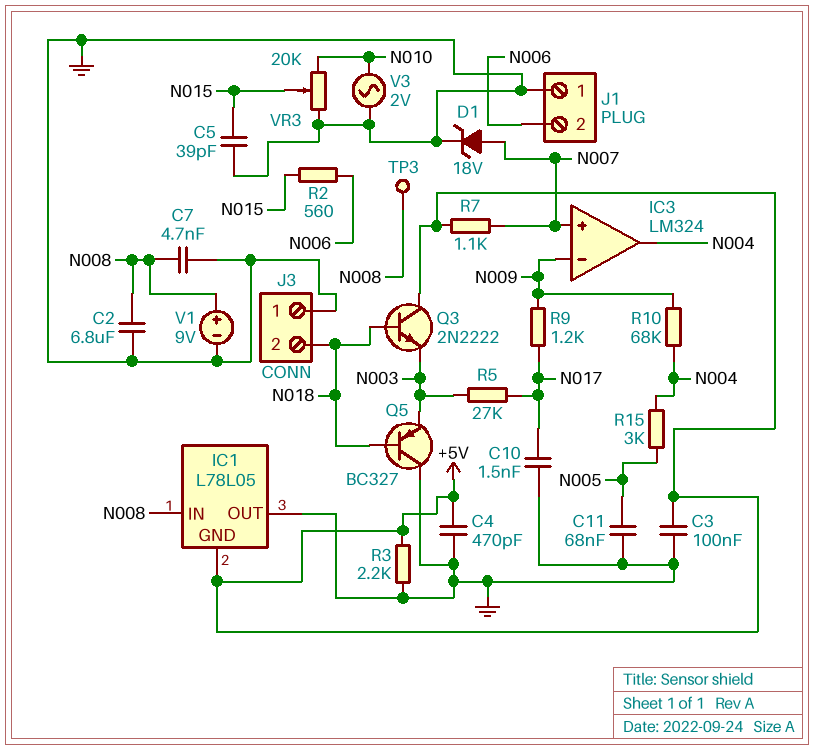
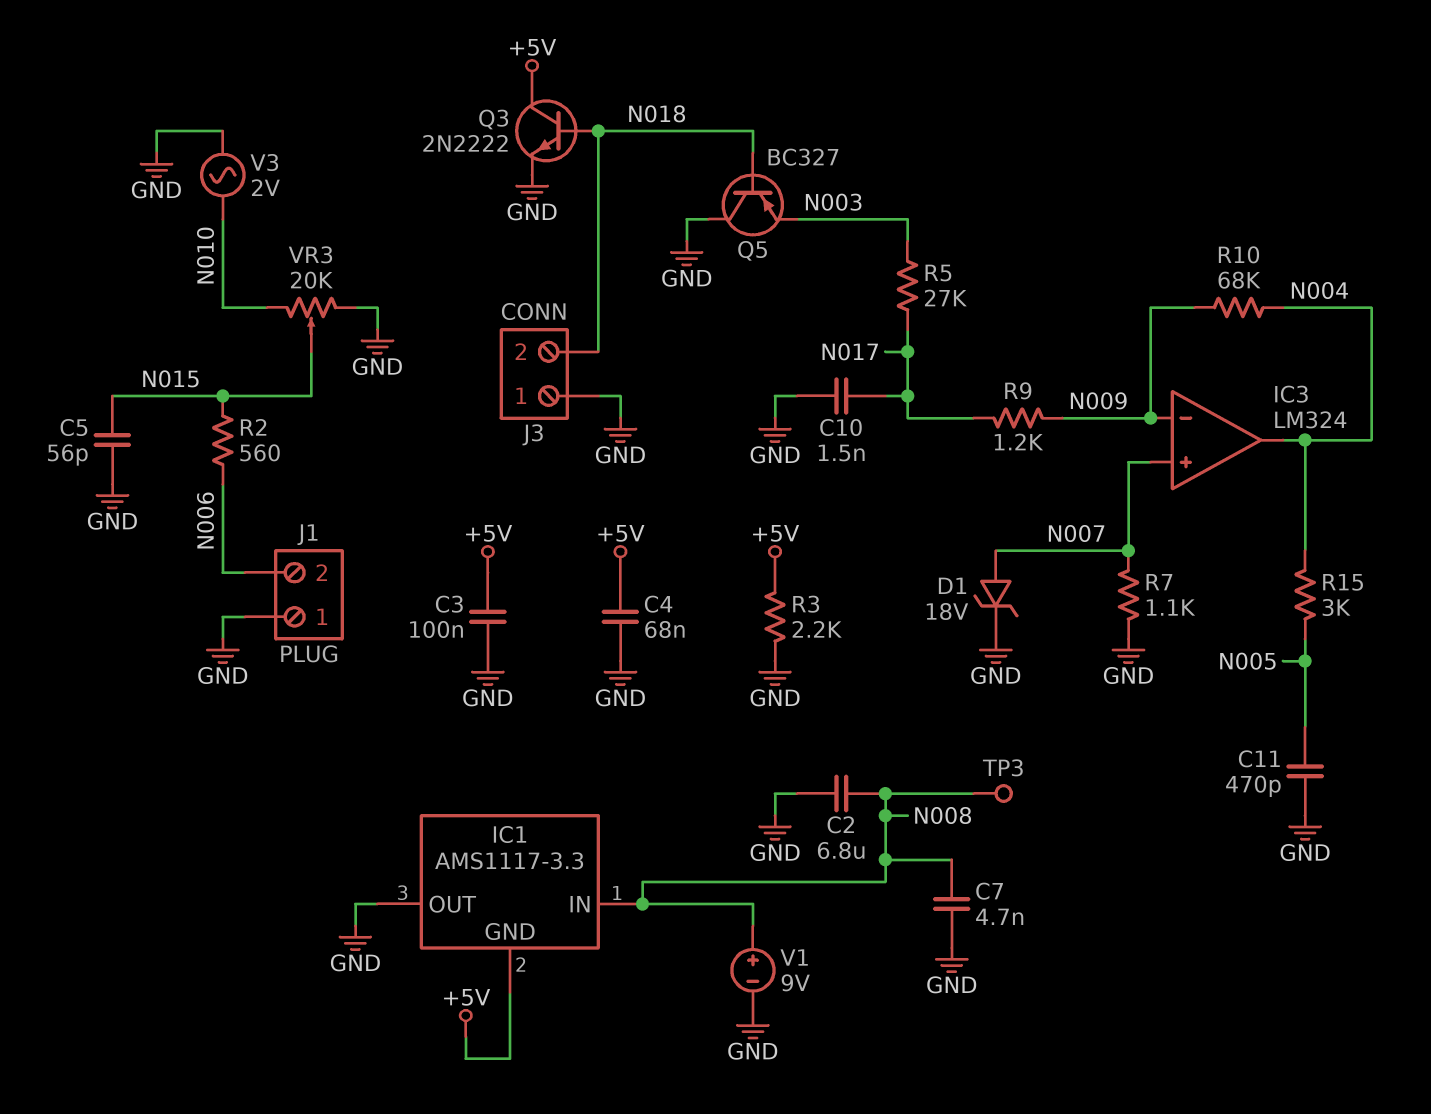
C4: 470pF (+5V, GND) -> 68nF (+5V, GND)
C5: 39pF (GND, N015) -> 56pF (GND, N015)
C11: 68nF (GND, N005) -> 470pF (GND, N005)
IC1: L78L05 -> AMS1117-3.3
Q3: NPN 2N2222 (B N018, C +5V, E N003) -> NPN 2N2222 (B N018, C +5V, E GND)
R7: 1.1k (+5V, N007) -> 1.1k (GND, N007)

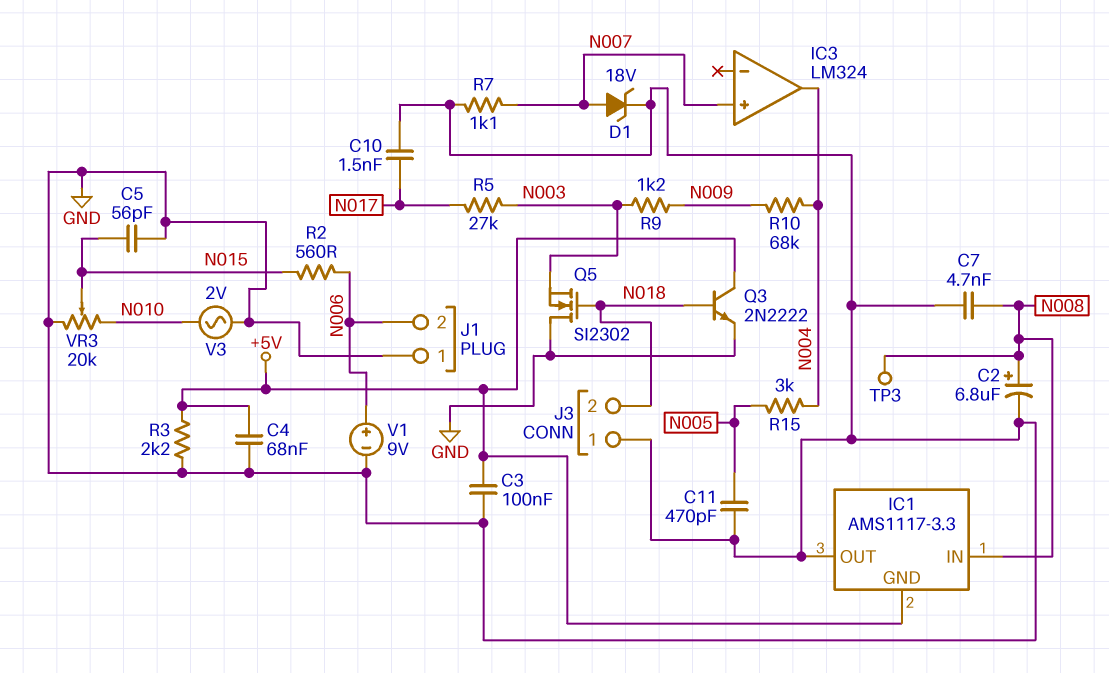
C2: 6.8uF (GND, N008) -> 6.8uF (plus N008, minus GND)
IC3 pin in-: N009 -> none
Q5: PNP BC327 (B N018, C GND, E N003) -> NMOS SI2302 (G N018, D GND, S N003)
R9: 1.2k (N009, N017) -> 1.2k (N003, N009)
V1: 9V (plus N008, minus GND) -> 9V (plus N006, minus GND)

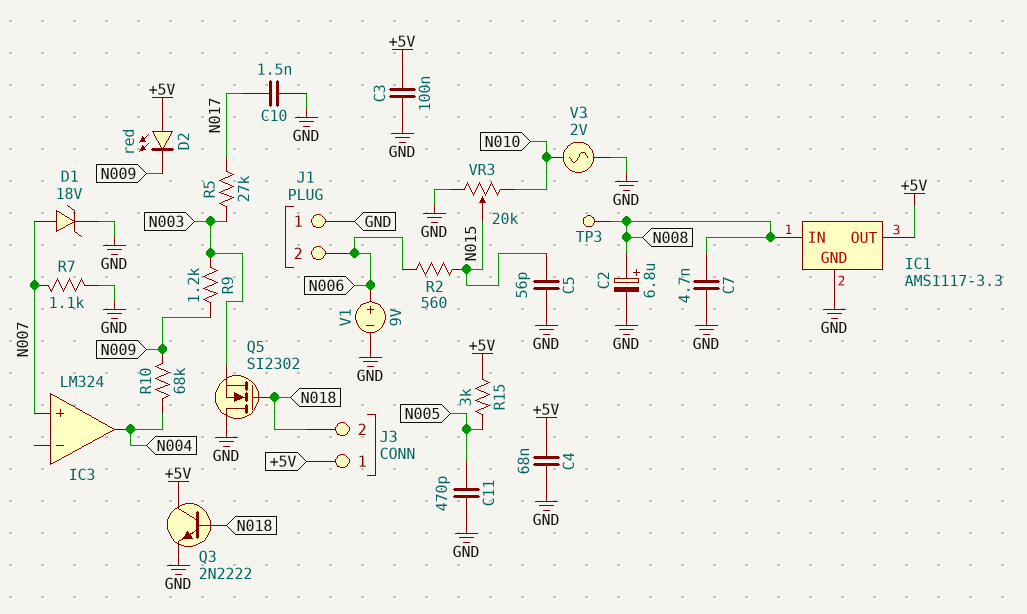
D2: none -> LED red (A +5V, K N009)
IC1 pin GND: +5V -> GND
IC1 pin OUT: GND -> +5V
J3 pin 1: GND -> +5V
R3: 2.2k (+5V, GND) -> none
R15: 3k (N004, N005) -> 3k (+5V, N005)

